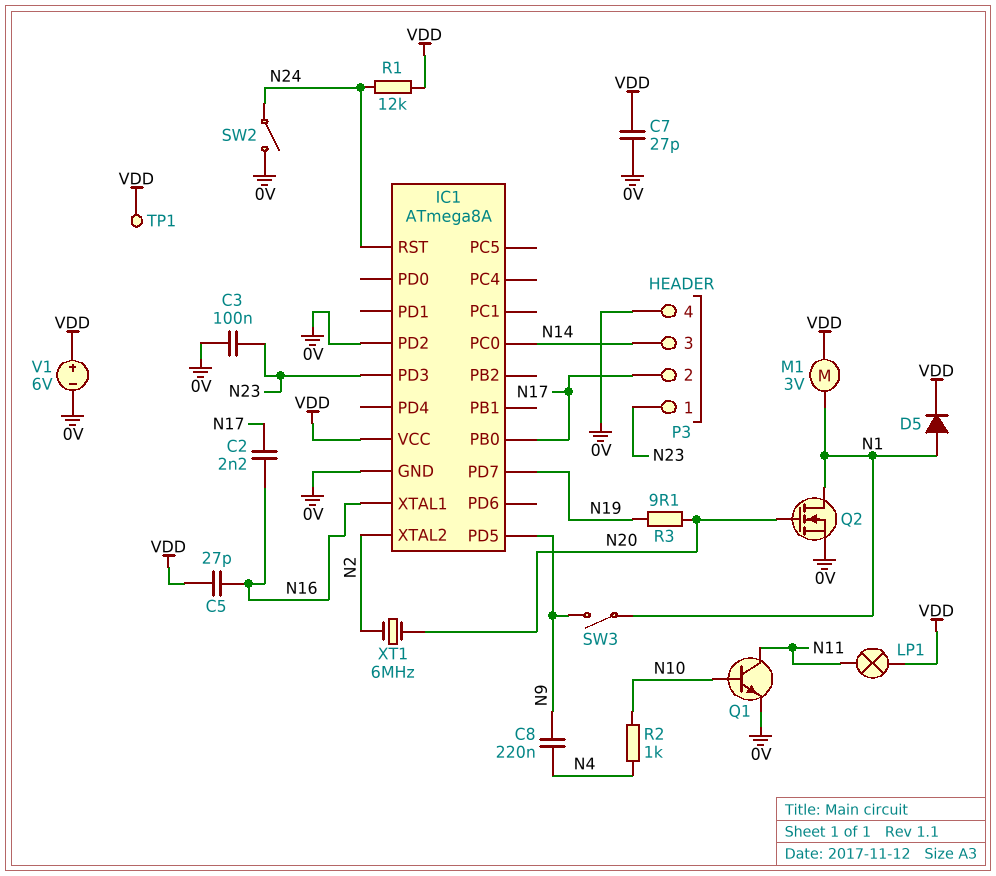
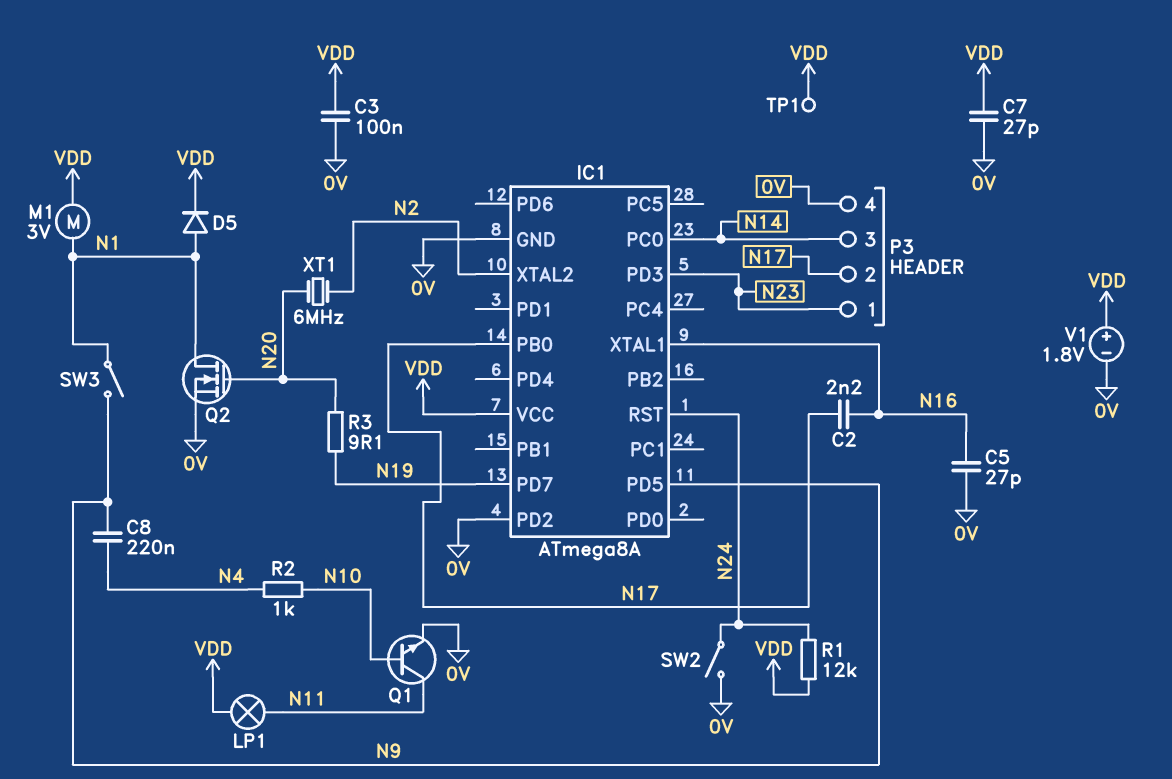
C3: 100nF (0V, N23) -> 100nF (0V, VDD)
C5: 27pF (N16, VDD) -> 27pF (0V, N16)
V1: 6V (plus VDD, minus 0V) -> 1.8V (plus VDD, minus 0V)

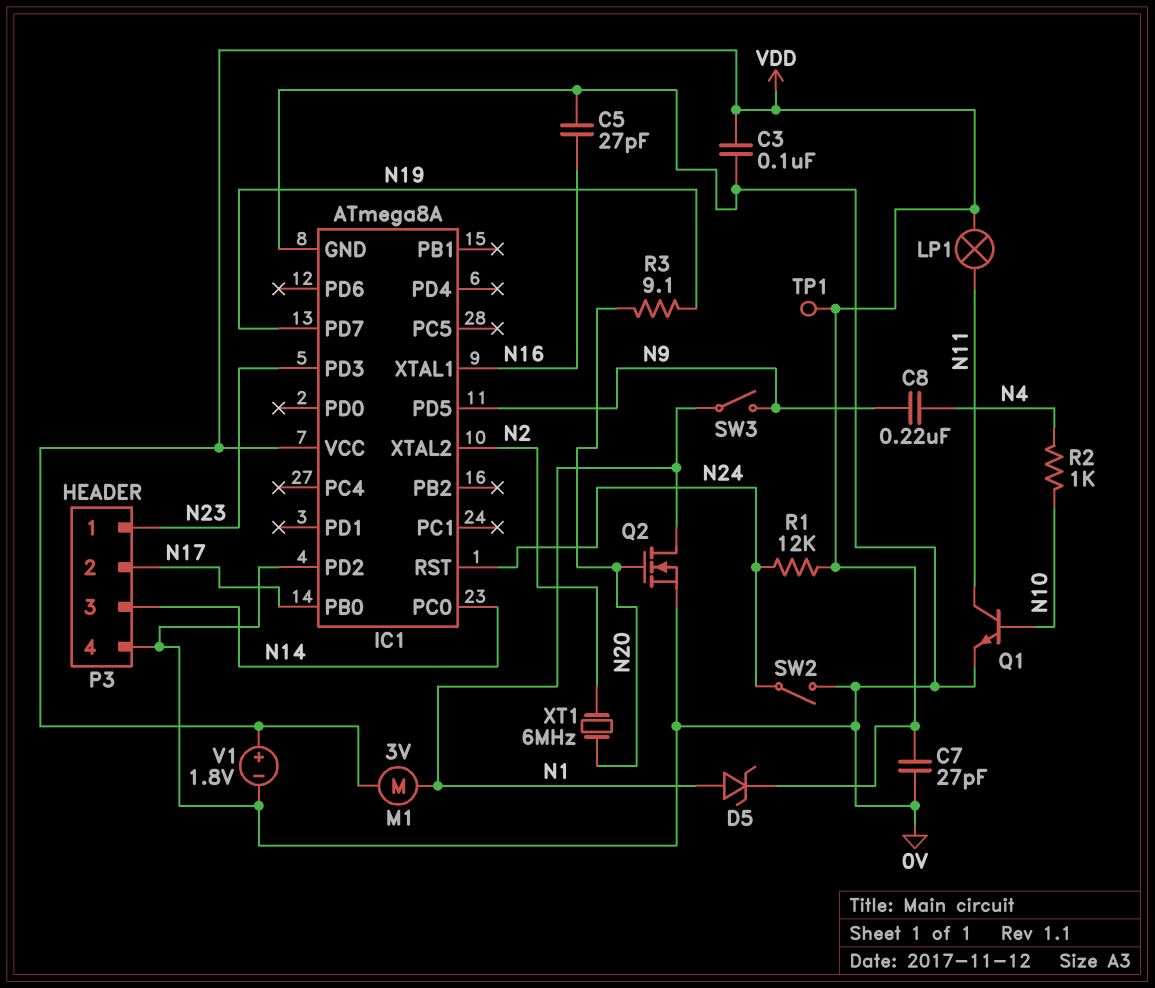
C2: 2.2nF (N16, N17) -> none
D5: diode (A N1, K VDD) -> zener (A N1, K VDD)

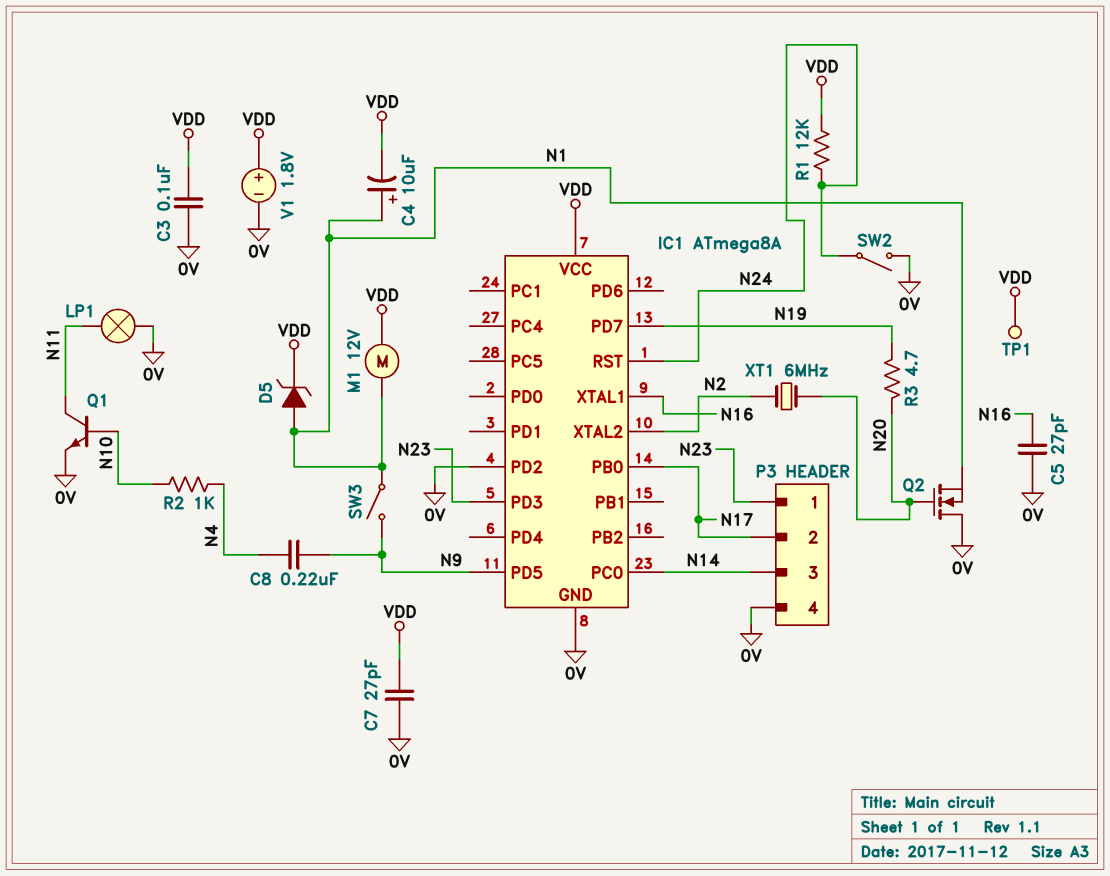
C4: none -> 10uF (plus N1, minus VDD)
LP1: lamp (N11, VDD) -> lamp (0V, N11)
M1: motor 3V (N1, VDD) -> motor 12V (N1, VDD)
Q2: NMOS (G N20, D N1, S 0V) -> NMOS (G N20, D 0V, S N1)
R3: 9.1 (N19, N20) -> 4.7 (N19, N20)

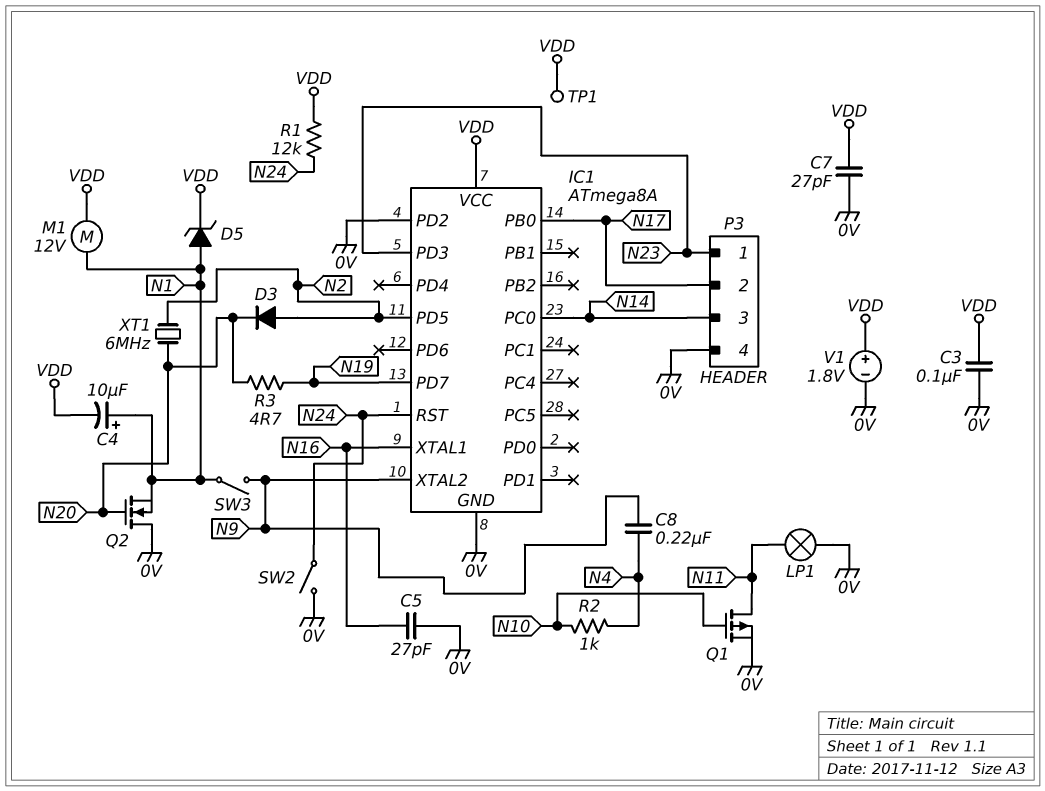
D3: none -> diode (A N2, K N20)
IC1 pin PD5: N9 -> N2
IC1 pin XTAL2: N2 -> N9
Q1: NPN (B N10, C N11, E 0V) -> PMOS (G N10, D N11, S 0V)

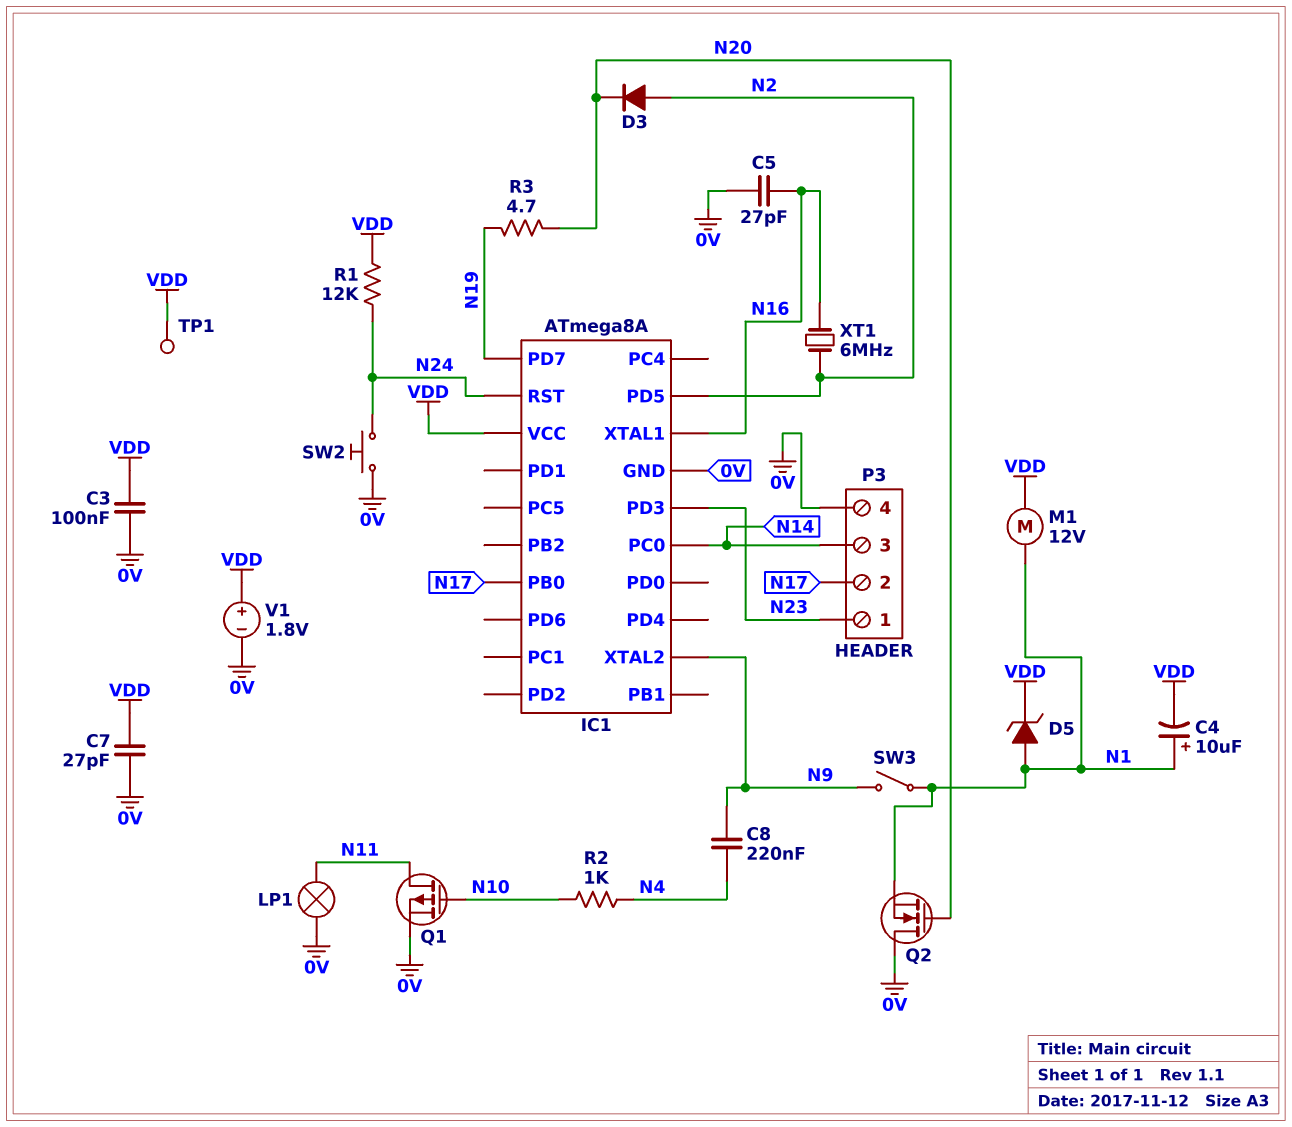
IC1 pin PD2: 0V -> none
SW2: switch (0V, N24) -> button (0V, N24)
XT1: 6MHz (N2, N20) -> 6MHz (N2, N16)

